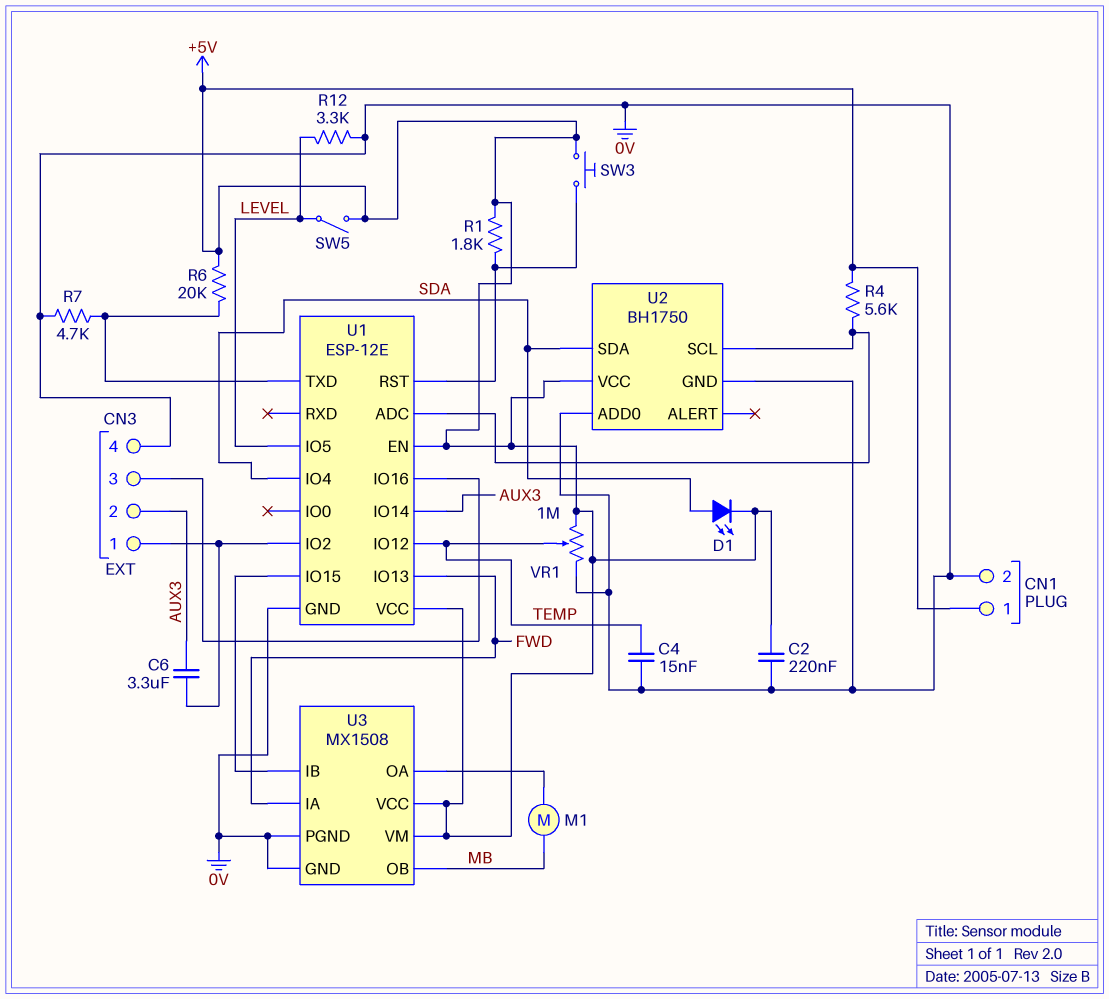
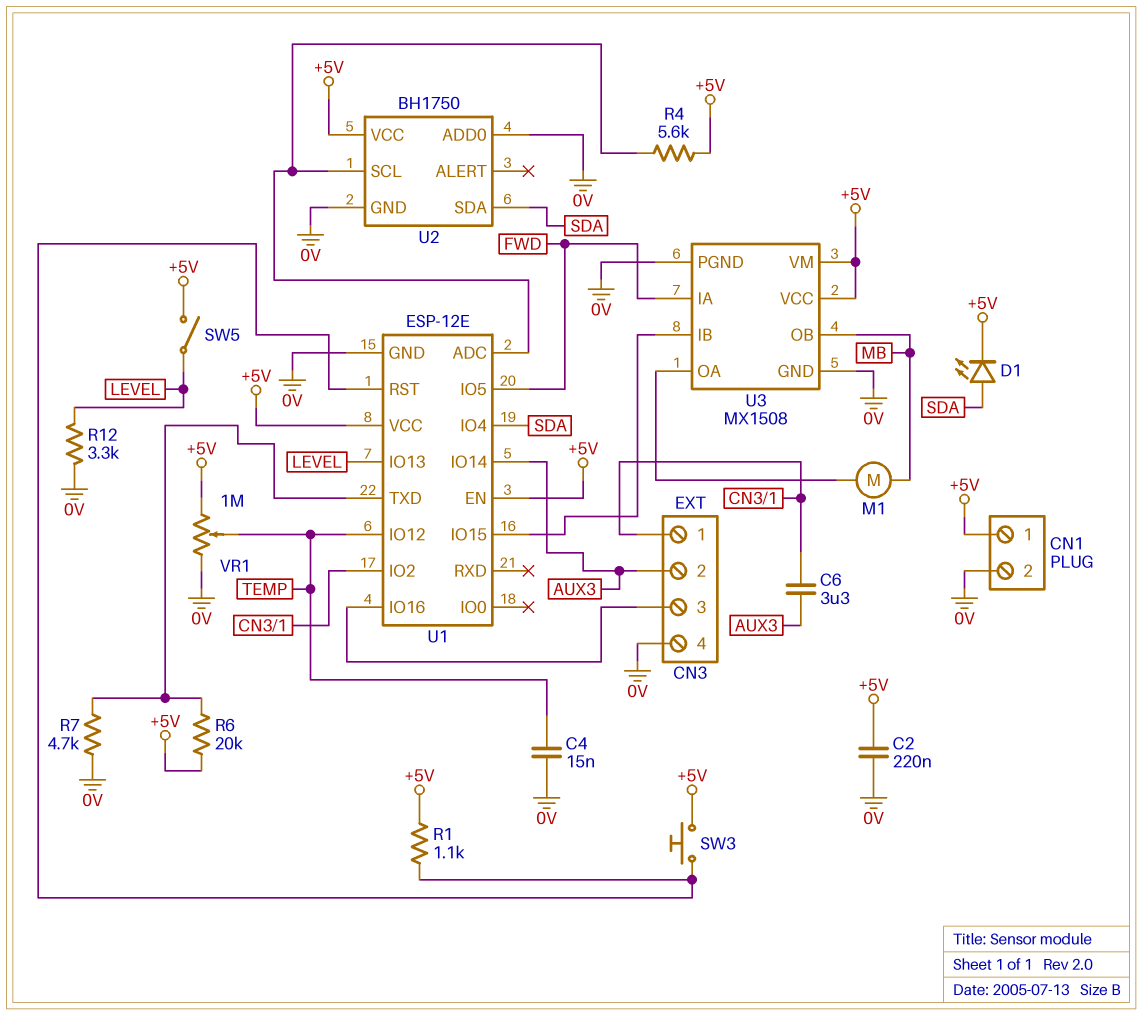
R1: 1.8k (+5V, U1/RST) -> 1.1k (+5V, U1/RST)
U1 pin IO5: LEVEL -> FWD
U1 pin IO13: FWD -> LEVEL

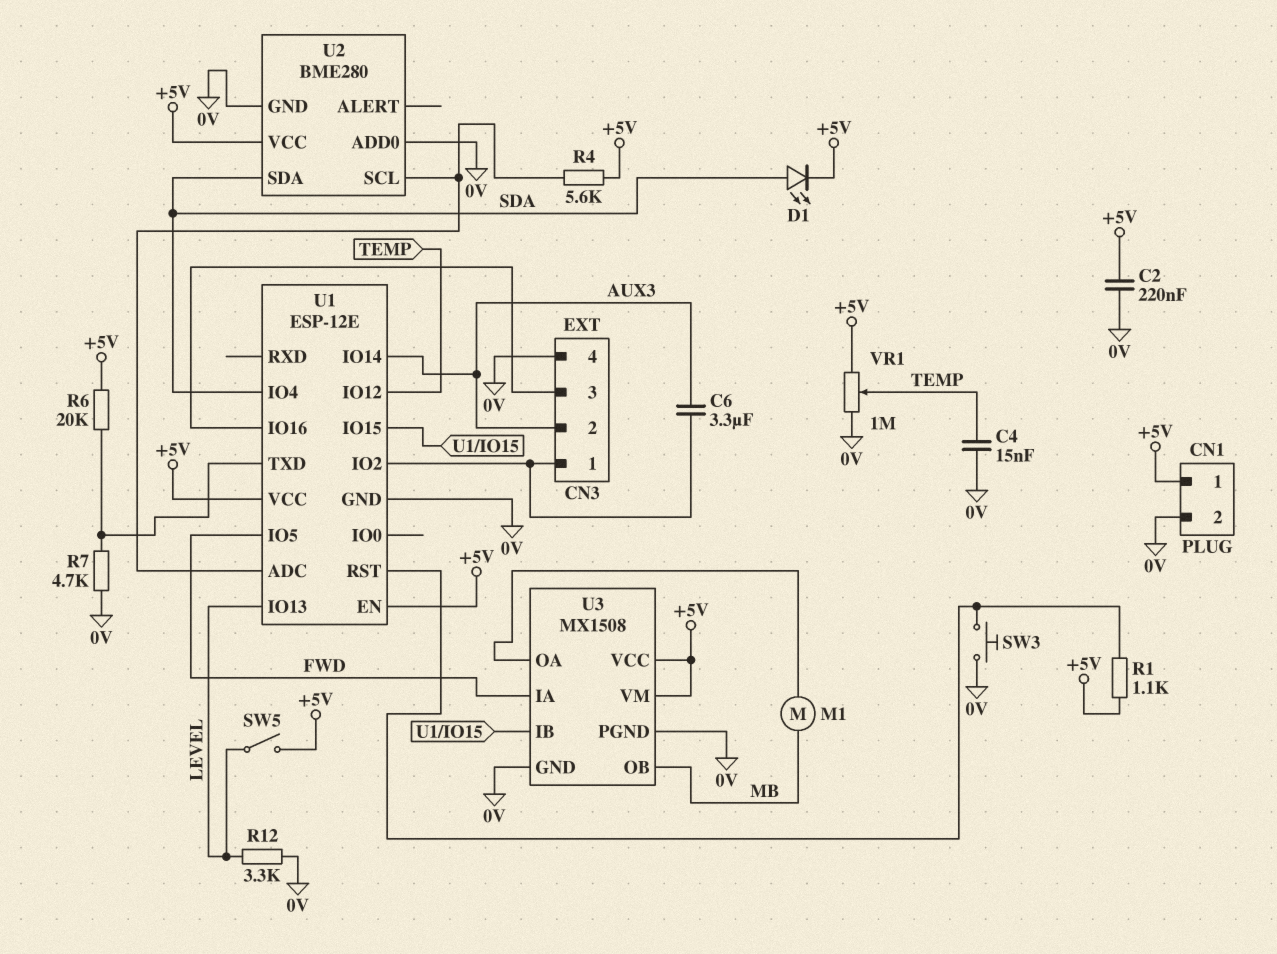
SW3: button (+5V, U1/RST) -> button (0V, U1/RST)
U2: BH1750 -> BME280

